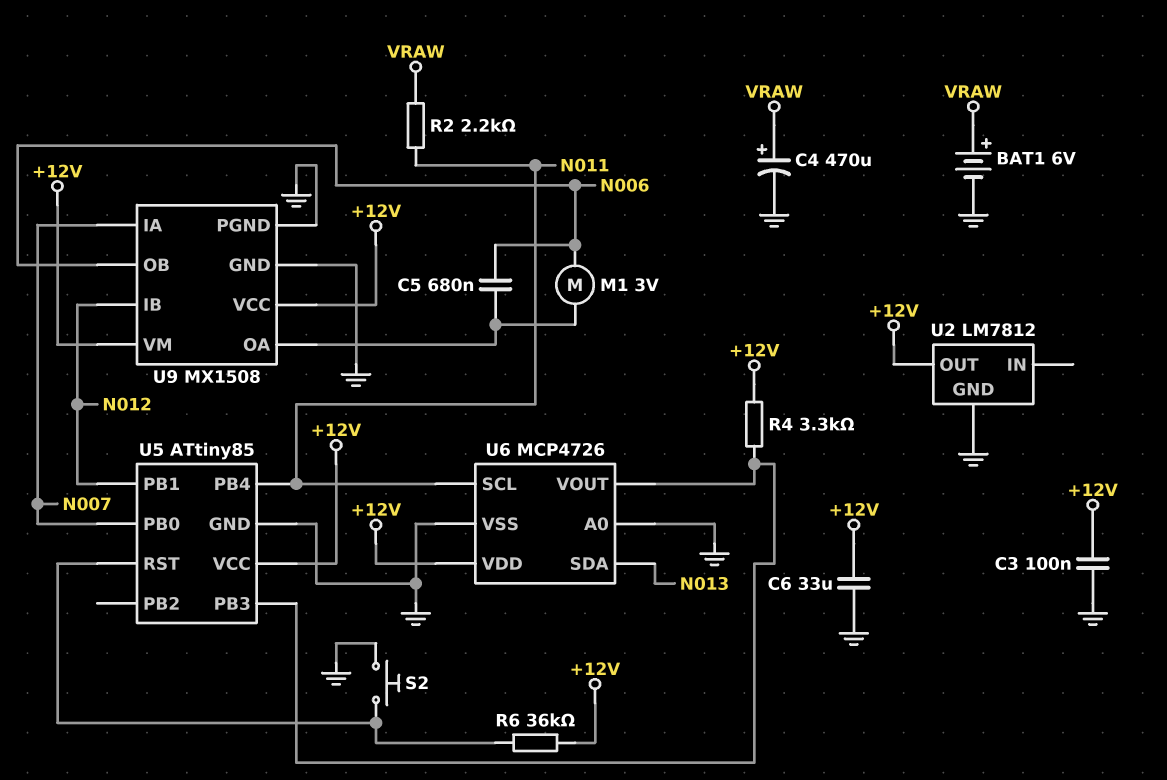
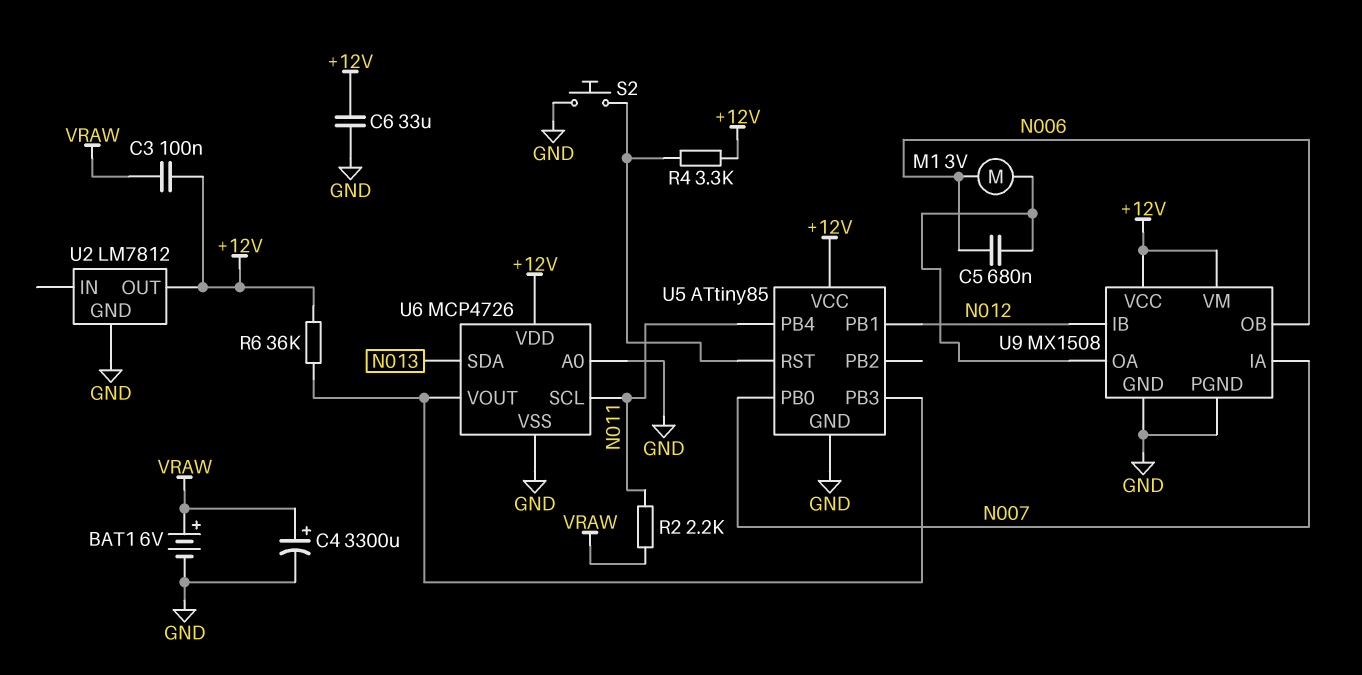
C3: 100nF (+12V, GND) -> 100nF (+12V, VRAW)
C4: 470uF (plus VRAW, minus GND) -> 3300uF (plus VRAW, minus GND)
R4: 3.3k (+12V, U5/PB3) -> 3.3k (+12V, U5/RST)
R6: 36k (+12V, U5/RST) -> 36k (+12V, U5/PB3)

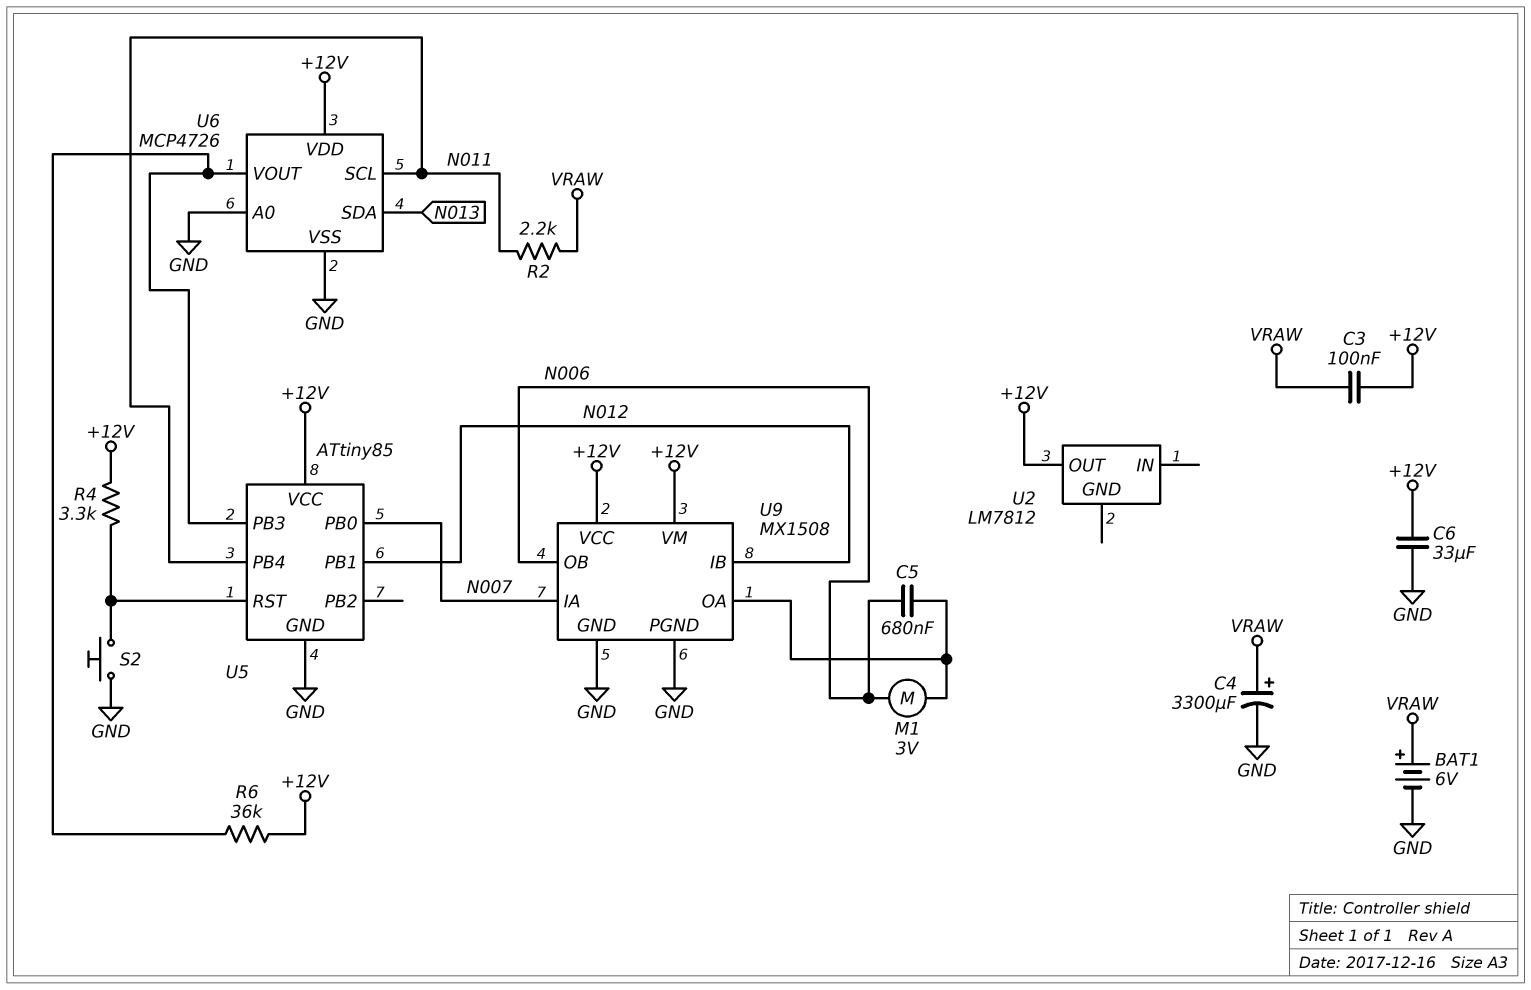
U2 pin GND: GND -> none

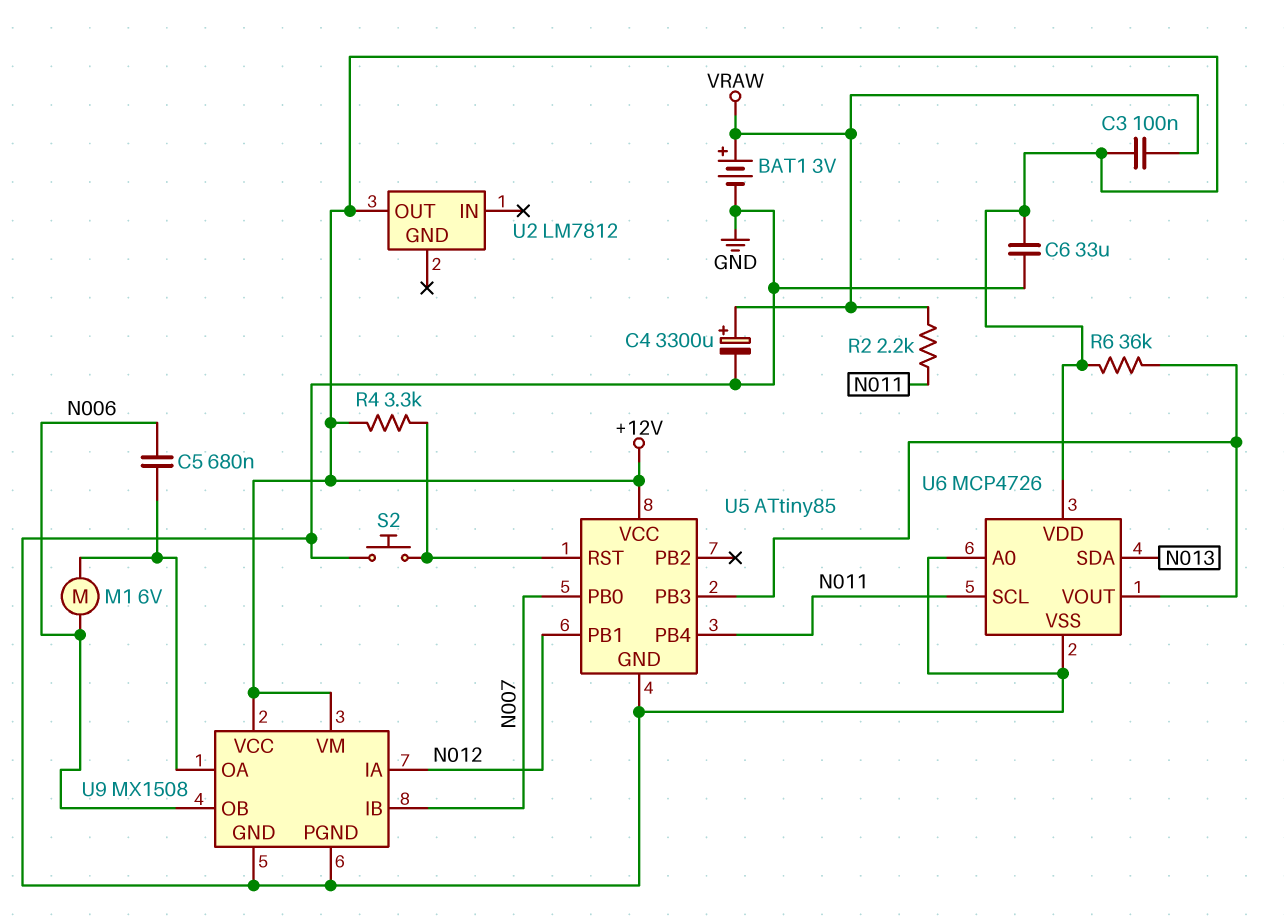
BAT1: 6V (plus VRAW, minus GND) -> 3V (plus VRAW, minus GND)
M1: motor 3V (N006, U9/OA) -> motor 6V (N006, U9/OA)
U9 pin IA: N007 -> N012
U9 pin IB: N012 -> N007

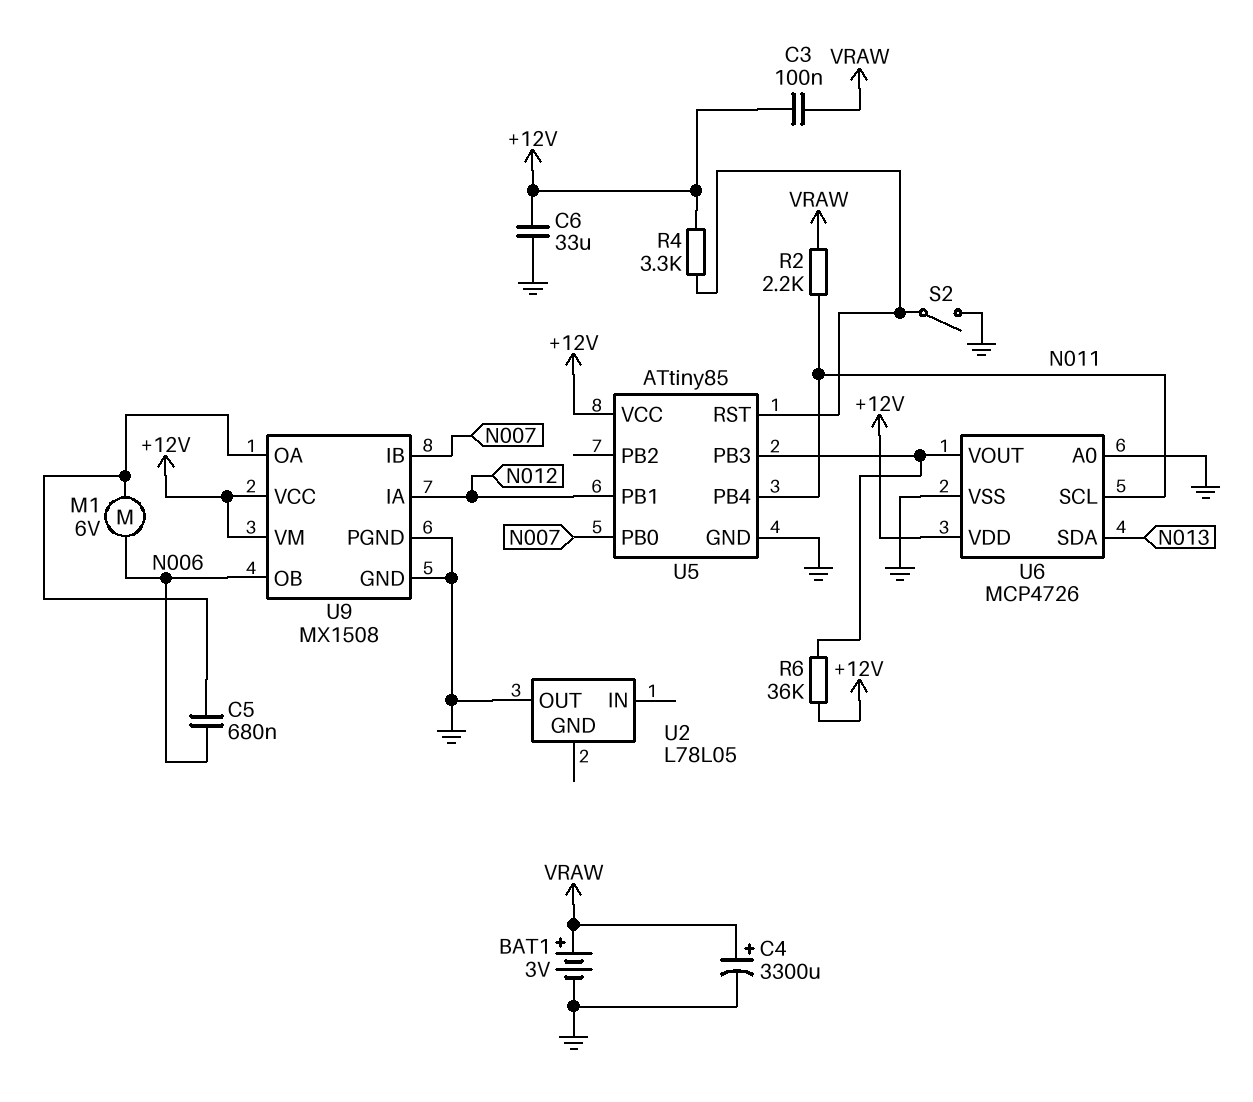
S2: button (GND, U5/RST) -> switch (GND, U5/RST)
U2: LM7812 -> L78L05
U2 pin OUT: +12V -> GND

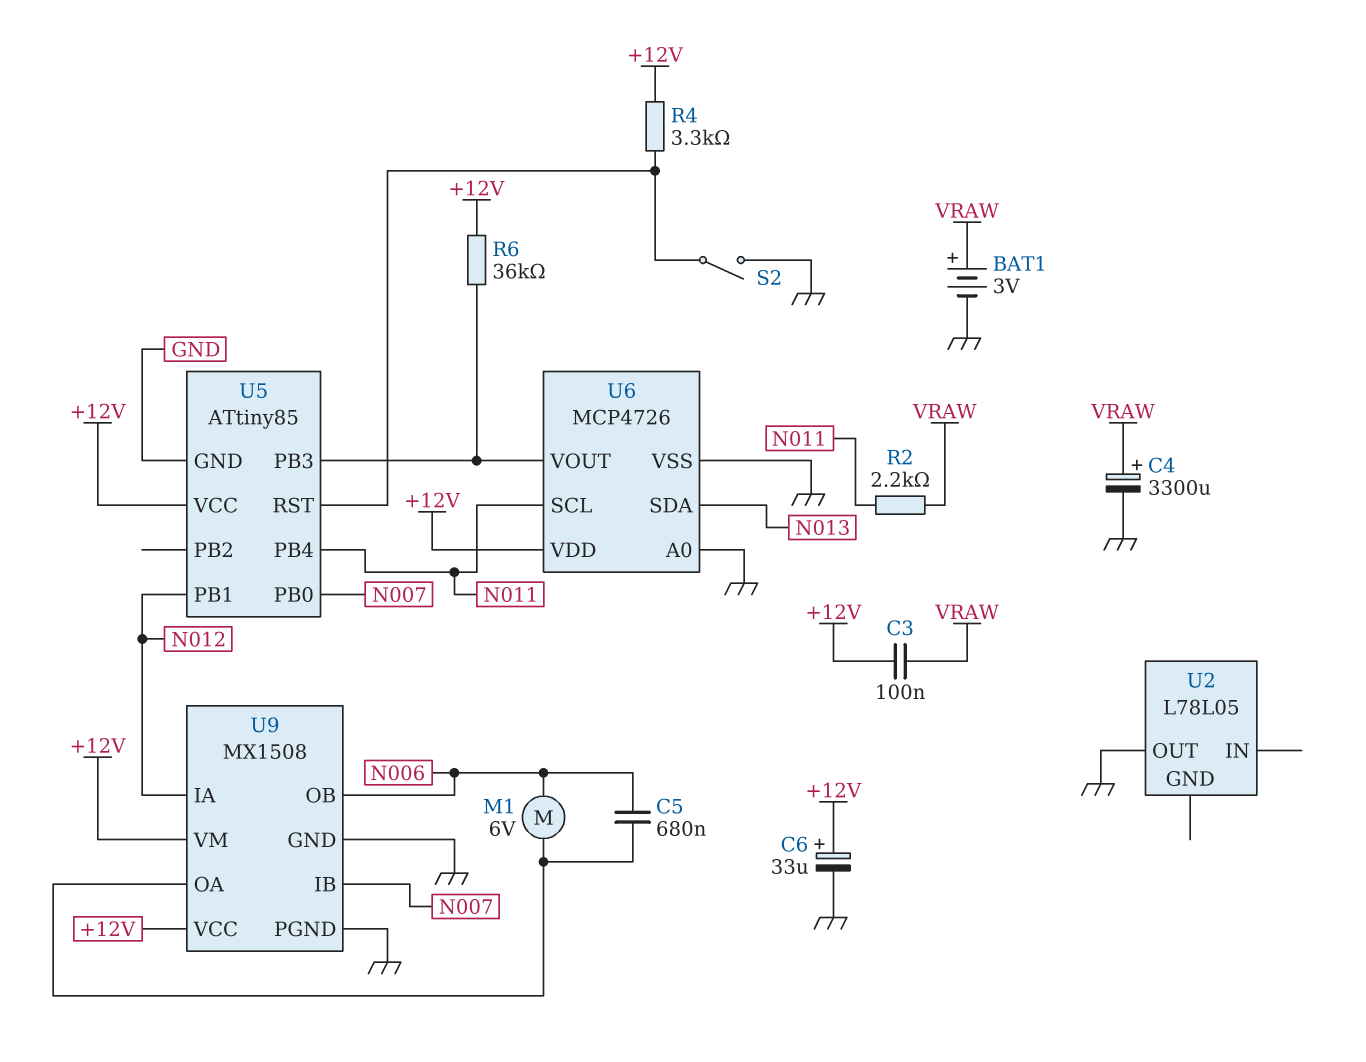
C6: 33uF (+12V, GND) -> 33uF (plus +12V, minus GND)

